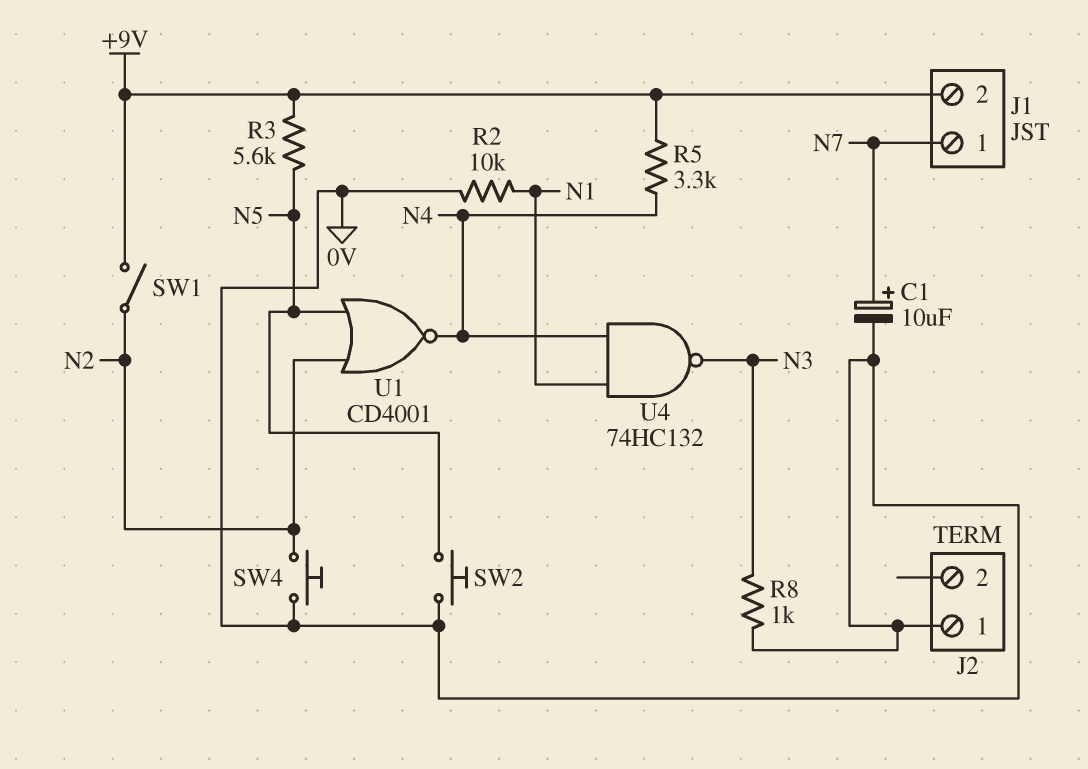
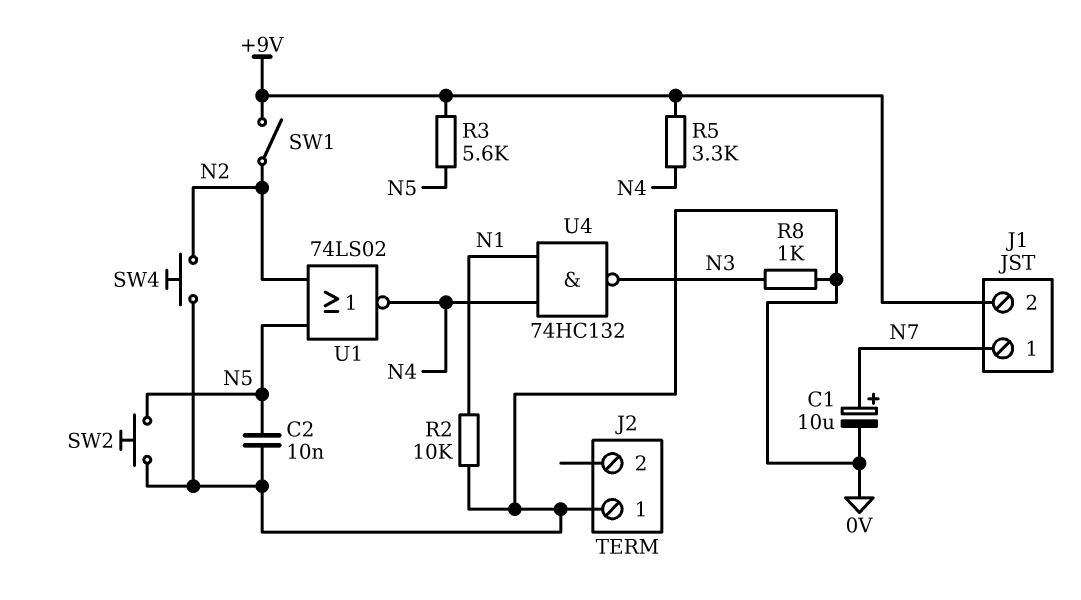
C2: none -> 10nF (0V, N5)
U1: NOR CD4001 (in N2, in N5, out N4) -> NOR 74LS02 (in N2, in N5, out N4)

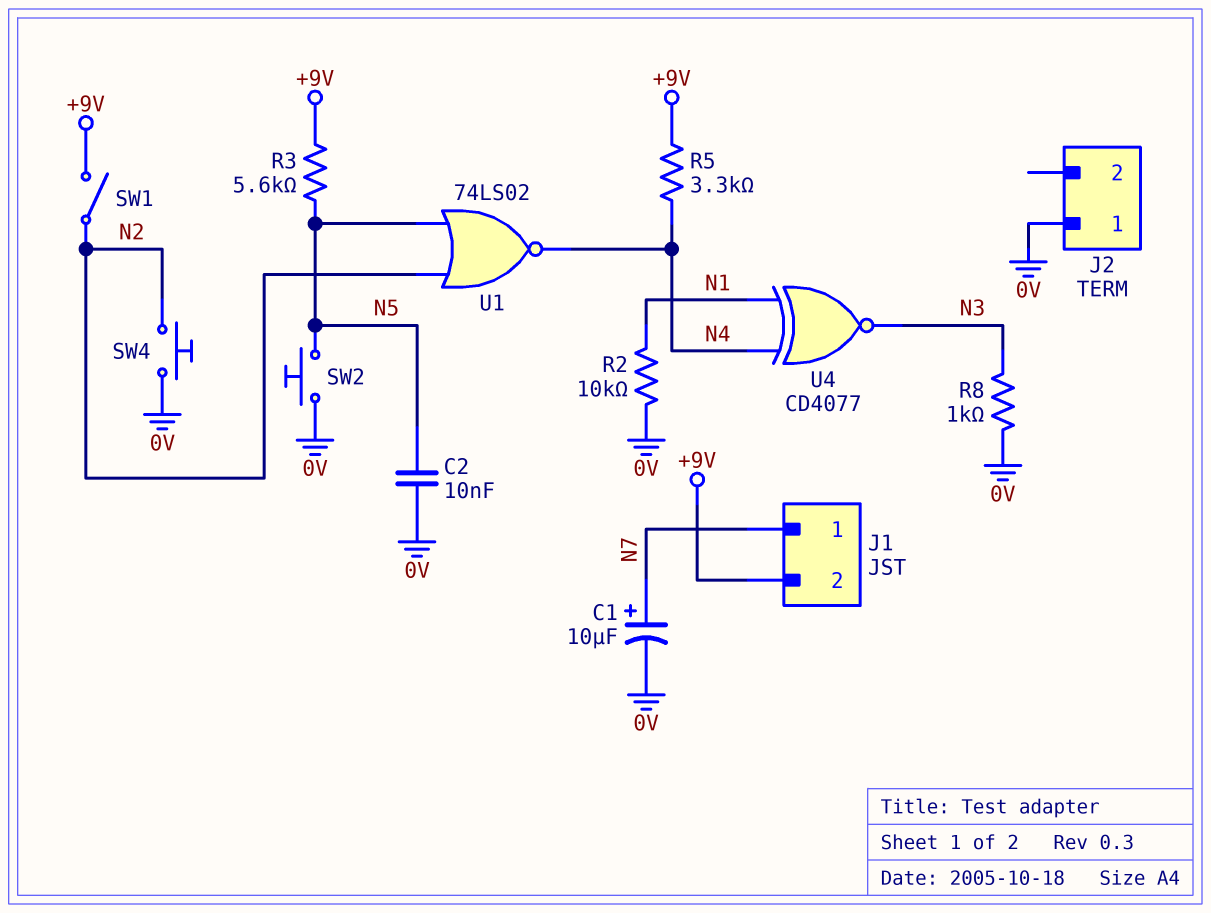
U4: NAND 74HC132 (in N1, in N4, out N3) -> XNOR CD4077 (in N1, in N4, out N3)

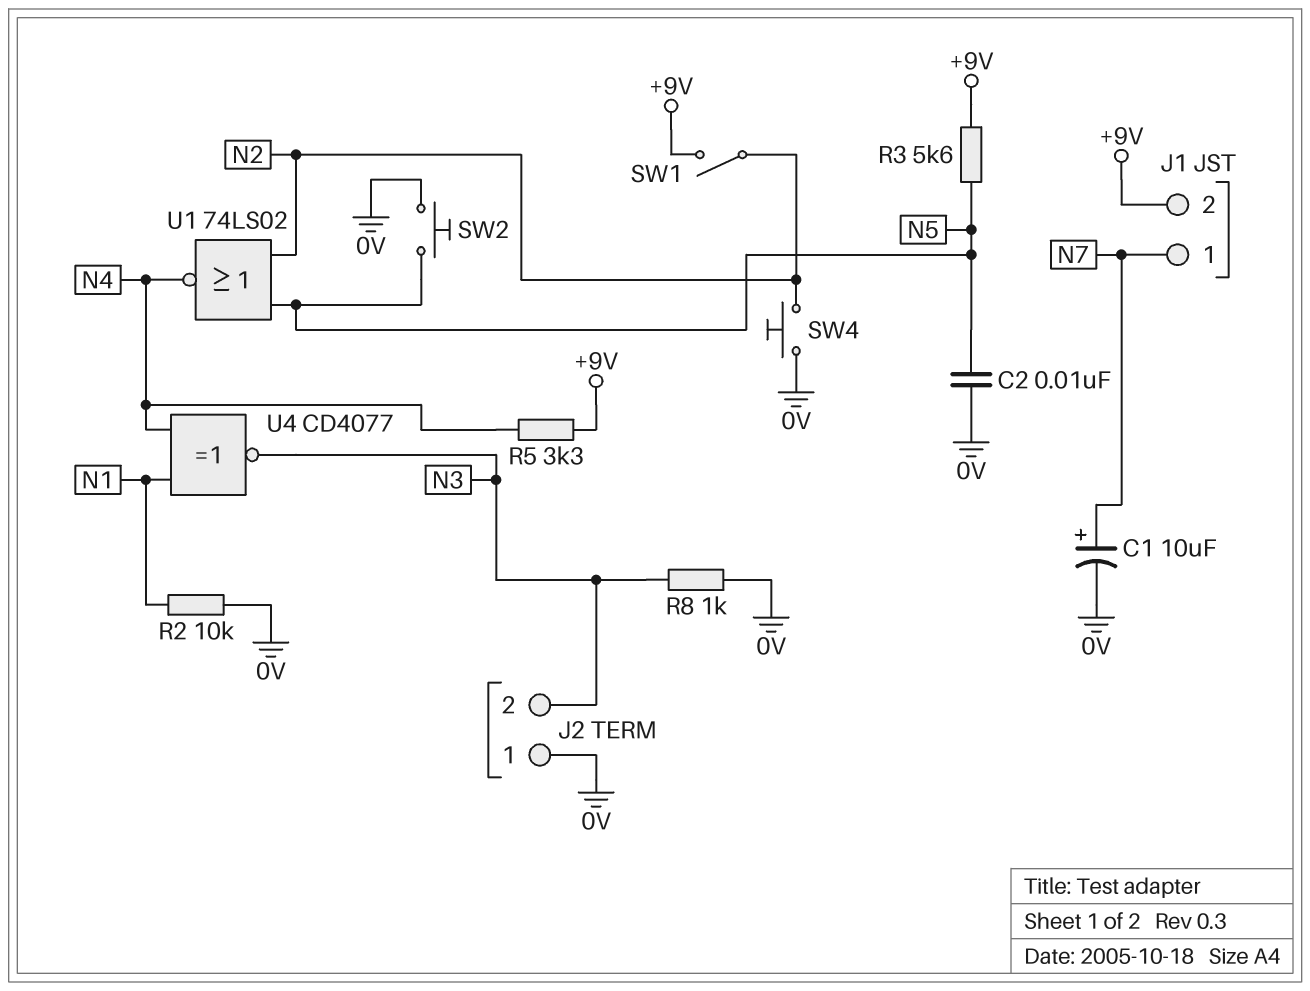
J2 pin 2: none -> N3

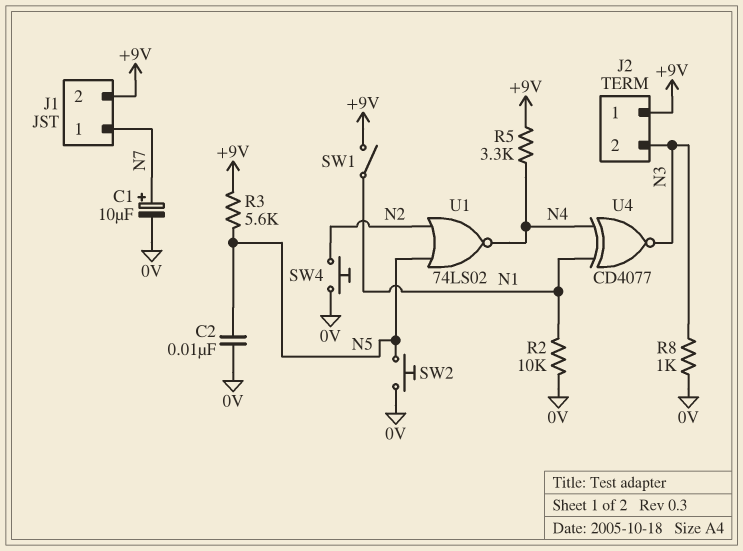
J2 pin 1: 0V -> +9V
SW1: switch (+9V, N2) -> switch (+9V, N1)

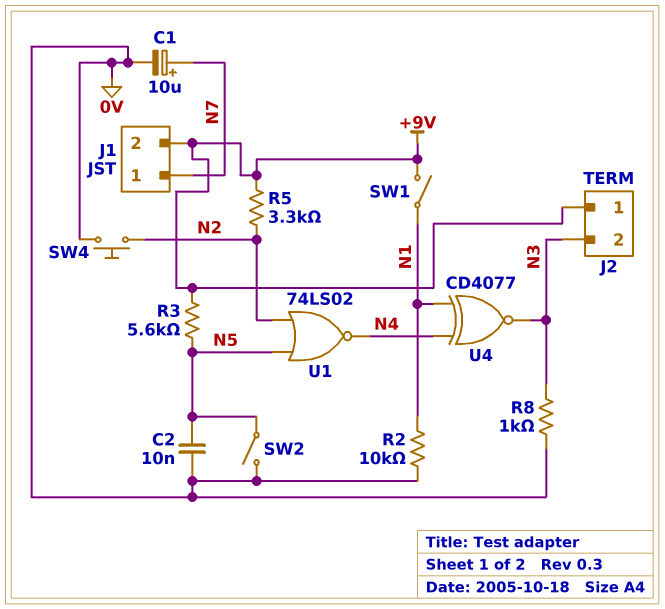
R5: 3.3k (+9V, N4) -> 3.3k (+9V, N2)
SW2: button (0V, N5) -> switch (0V, N5)

